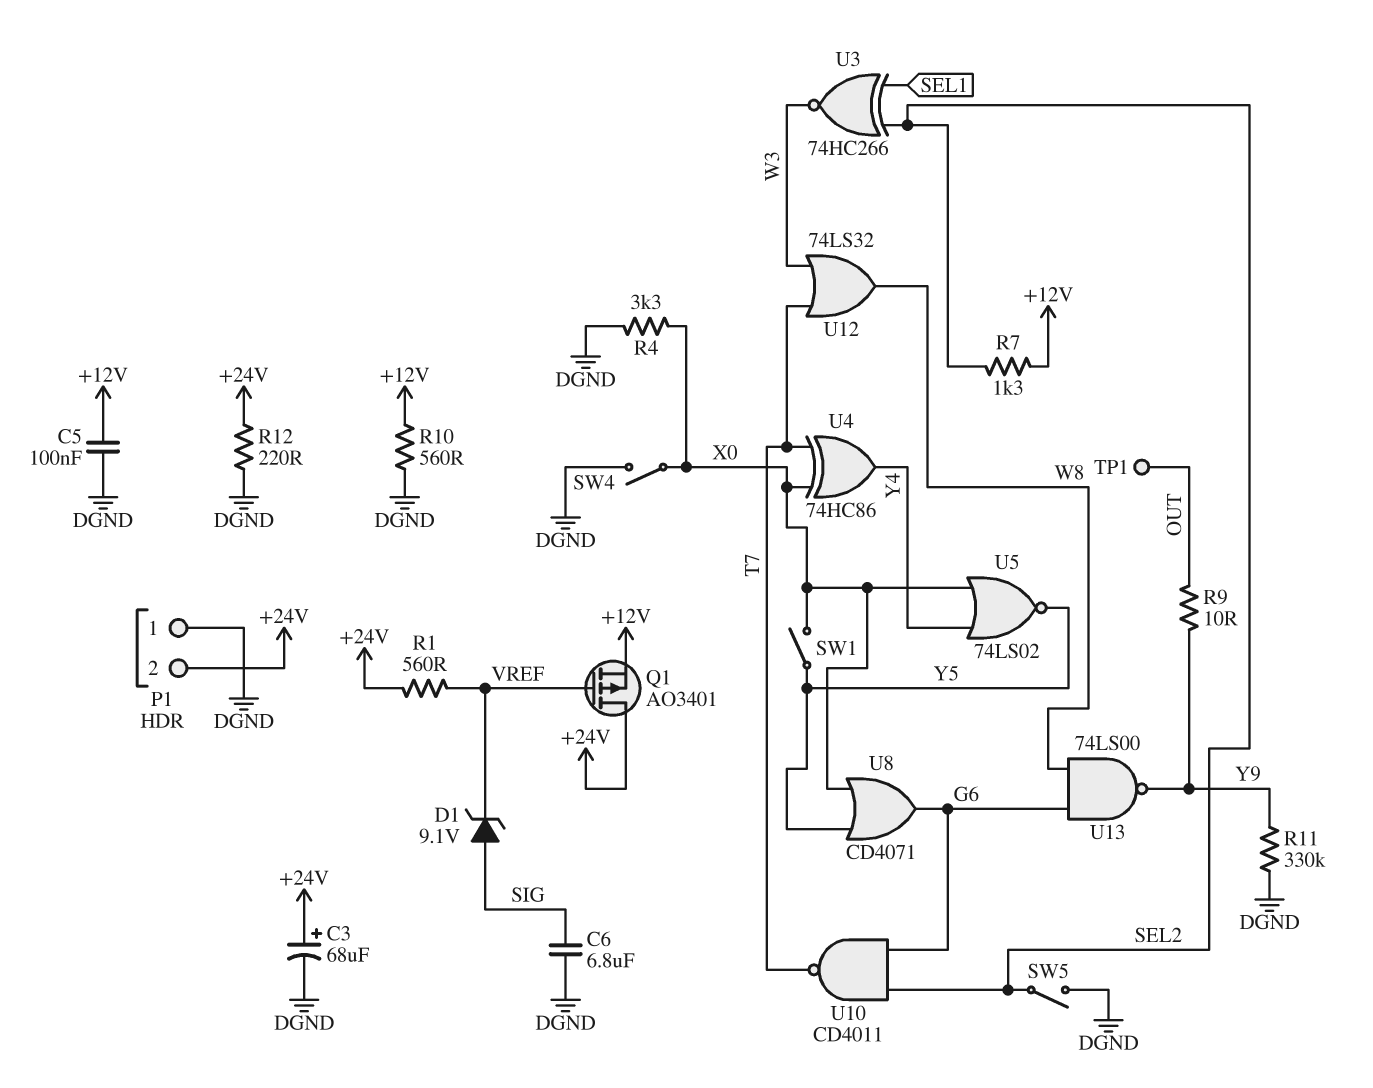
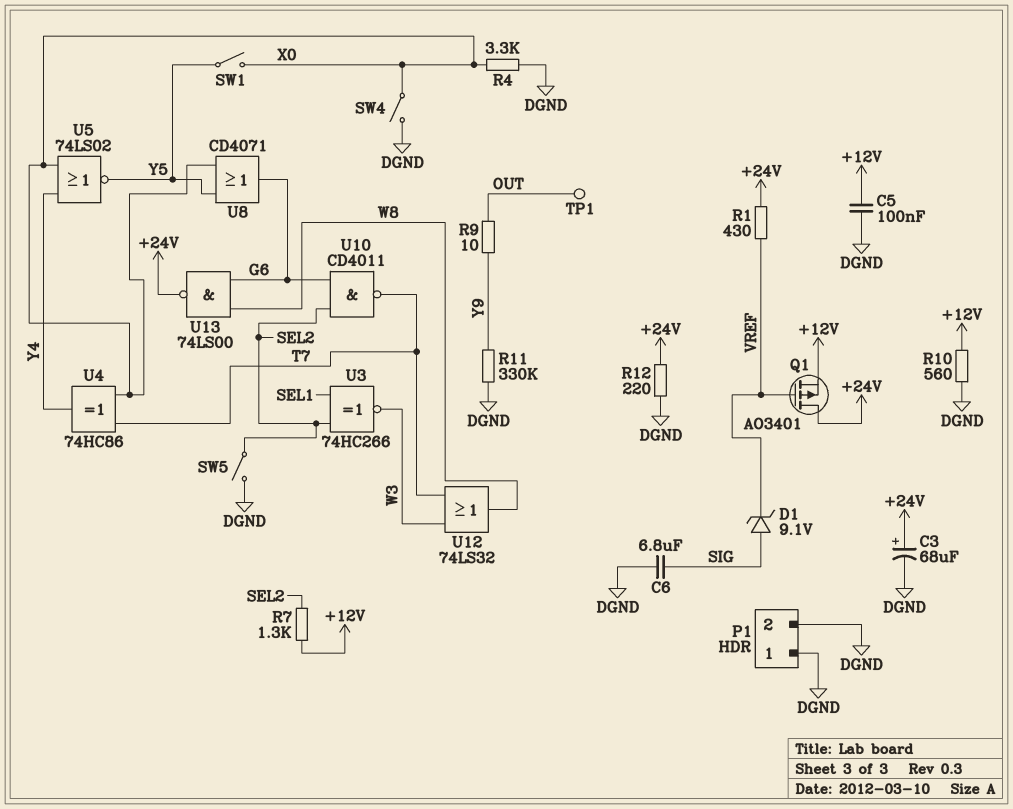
P1 pin 2: +24V -> DGND
R1: 560 (+24V, VREF) -> 430 (+24V, VREF)
U13: NAND 74LS00 (in G6, in W8, out Y9) -> NAND 74LS00 (in G6, in W8, out +24V)

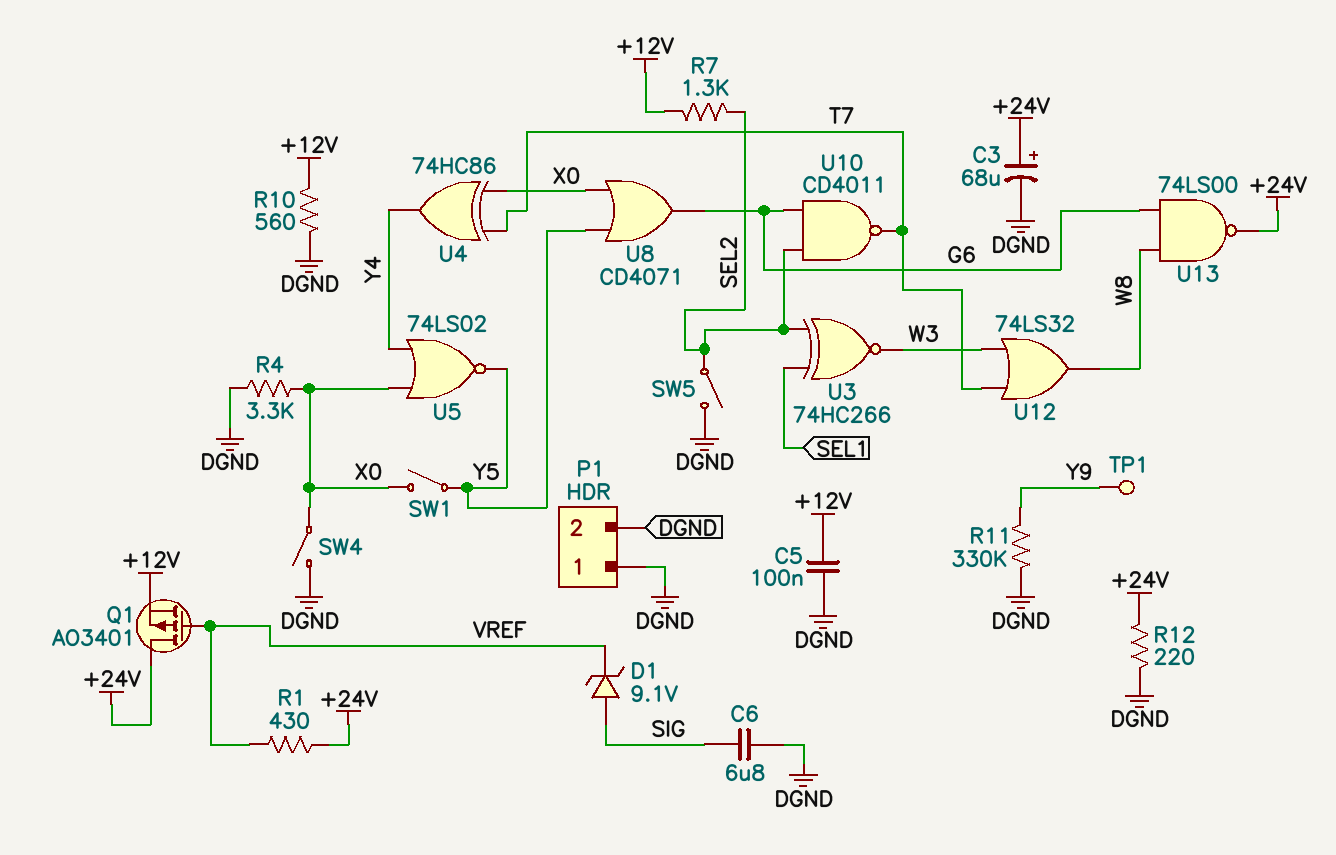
R9: 10 (OUT, Y9) -> none
TP1: test point (OUT) -> test point (Y9)

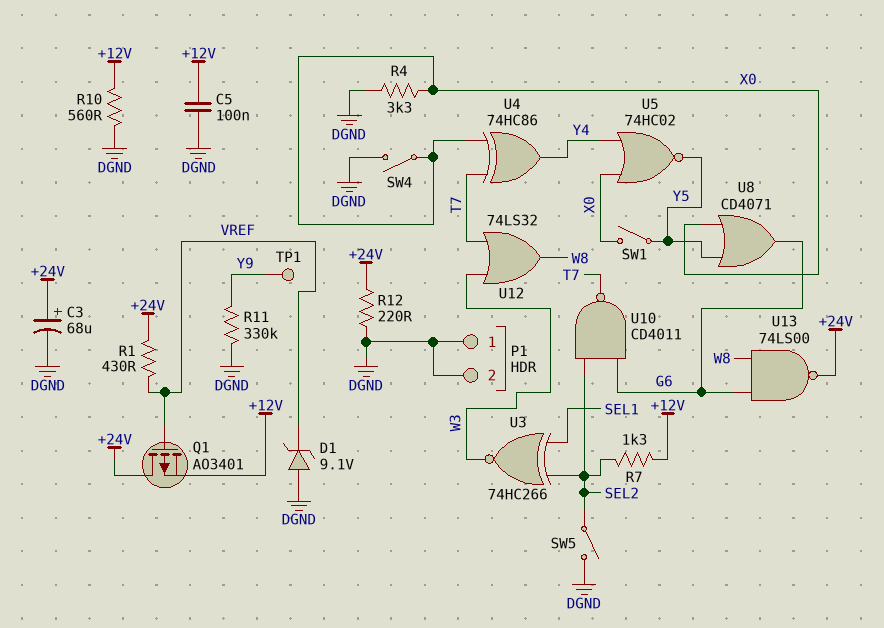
C6: 6.8uF (DGND, SIG) -> none
D1: zener 9.1V (A SIG, K VREF) -> zener 9.1V (A DGND, K VREF)
U5: NOR 74LS02 (in X0, in Y4, out Y5) -> NOR 74HC02 (in X0, in Y4, out Y5)

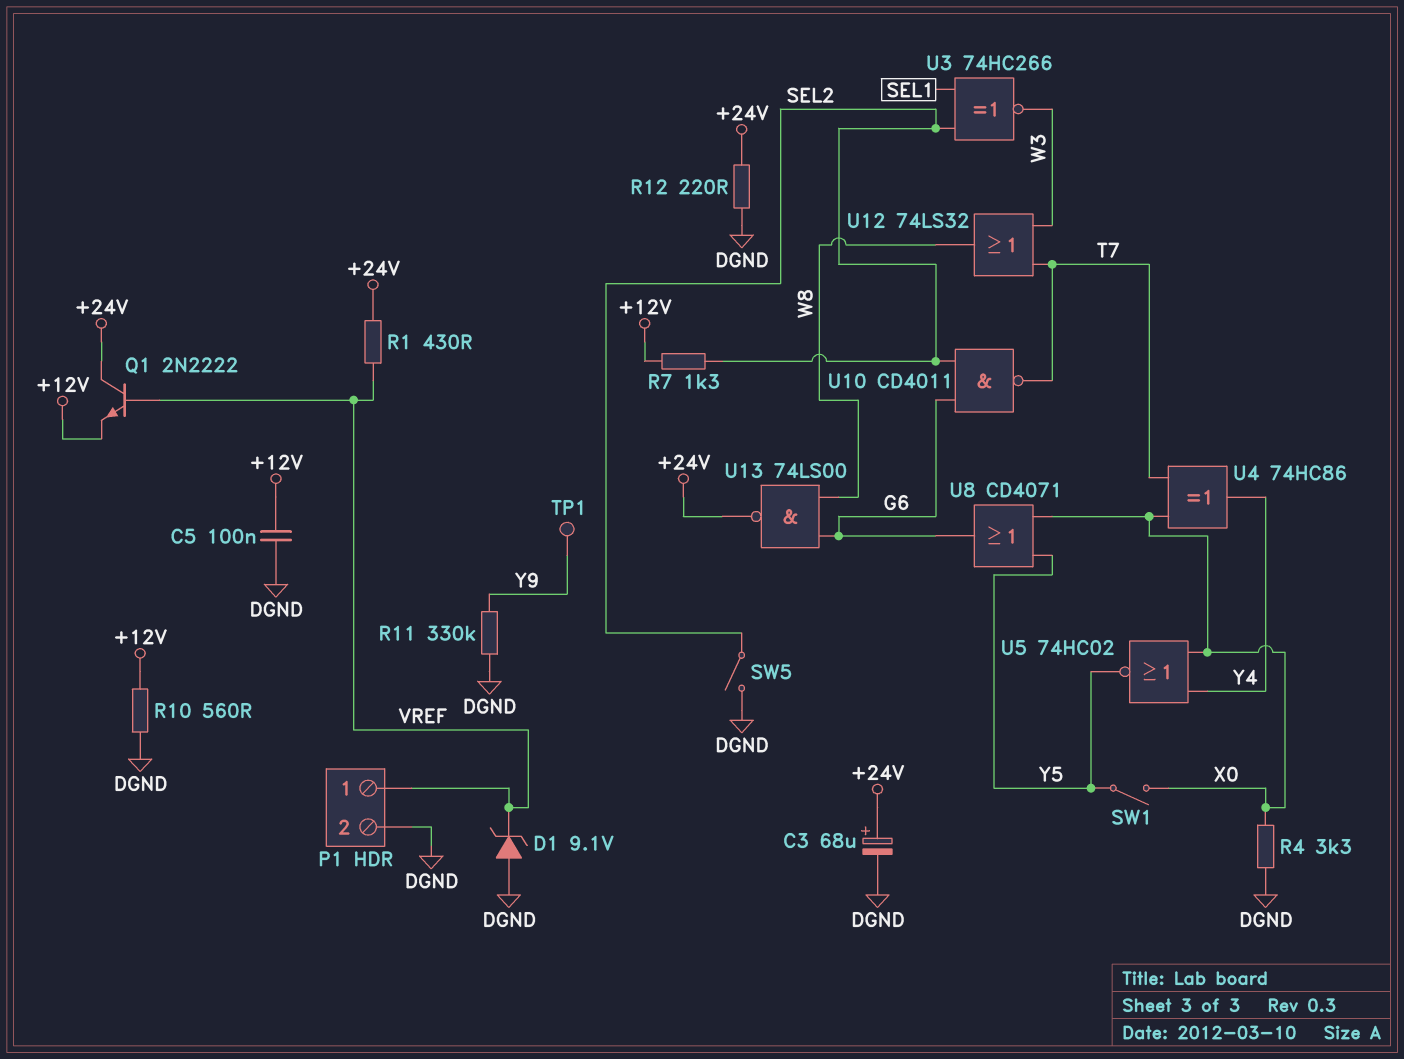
P1 pin 1: DGND -> VREF
Q1: PMOS AO3401 (G VREF, D +24V, S +12V) -> NPN 2N2222 (B VREF, C +24V, E +12V)
SW4: switch (DGND, X0) -> none

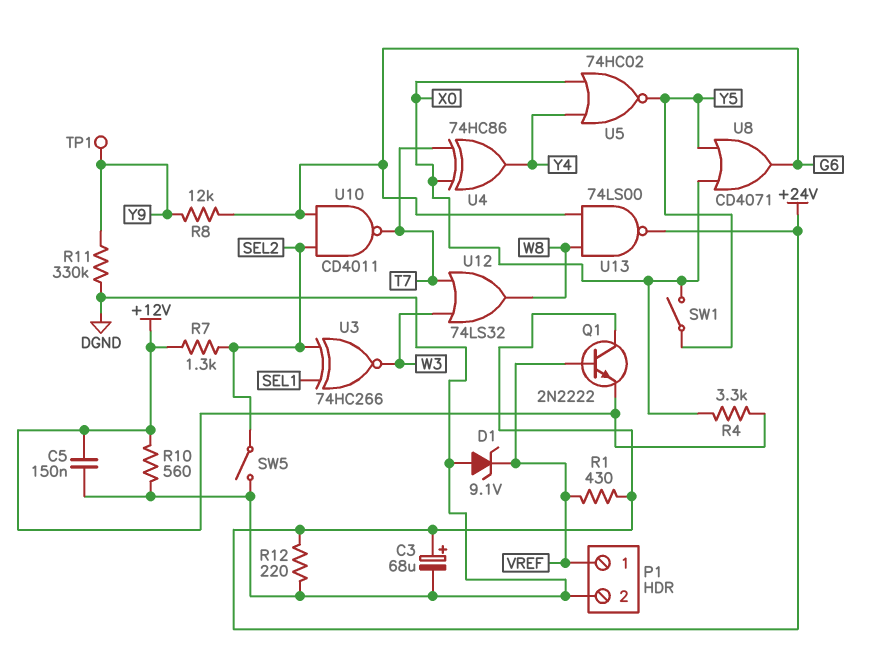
C5: 100nF (+12V, DGND) -> 150nF (+12V, DGND)
R4: 3.3k (DGND, X0) -> 3.3k (+12V, X0)
R8: none -> 12k (G6, Y9)

